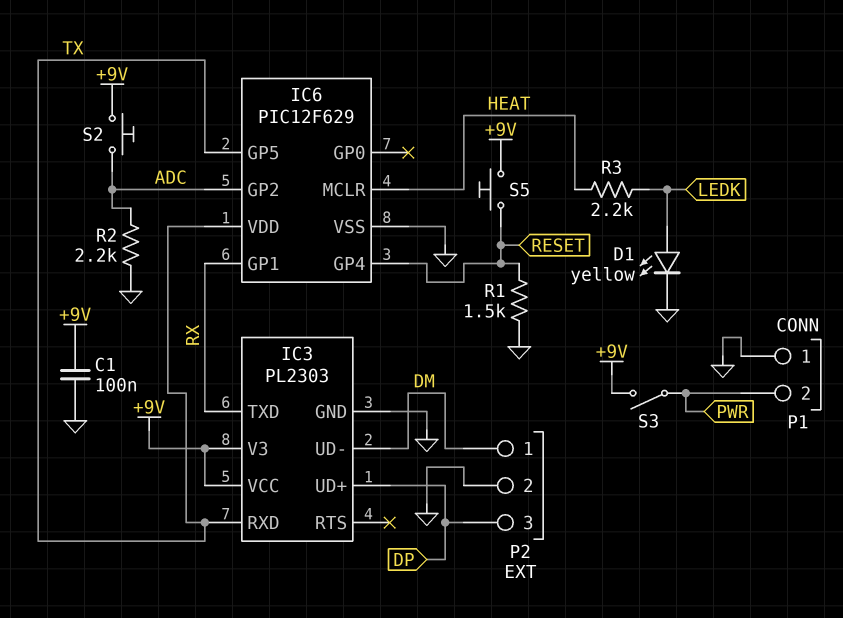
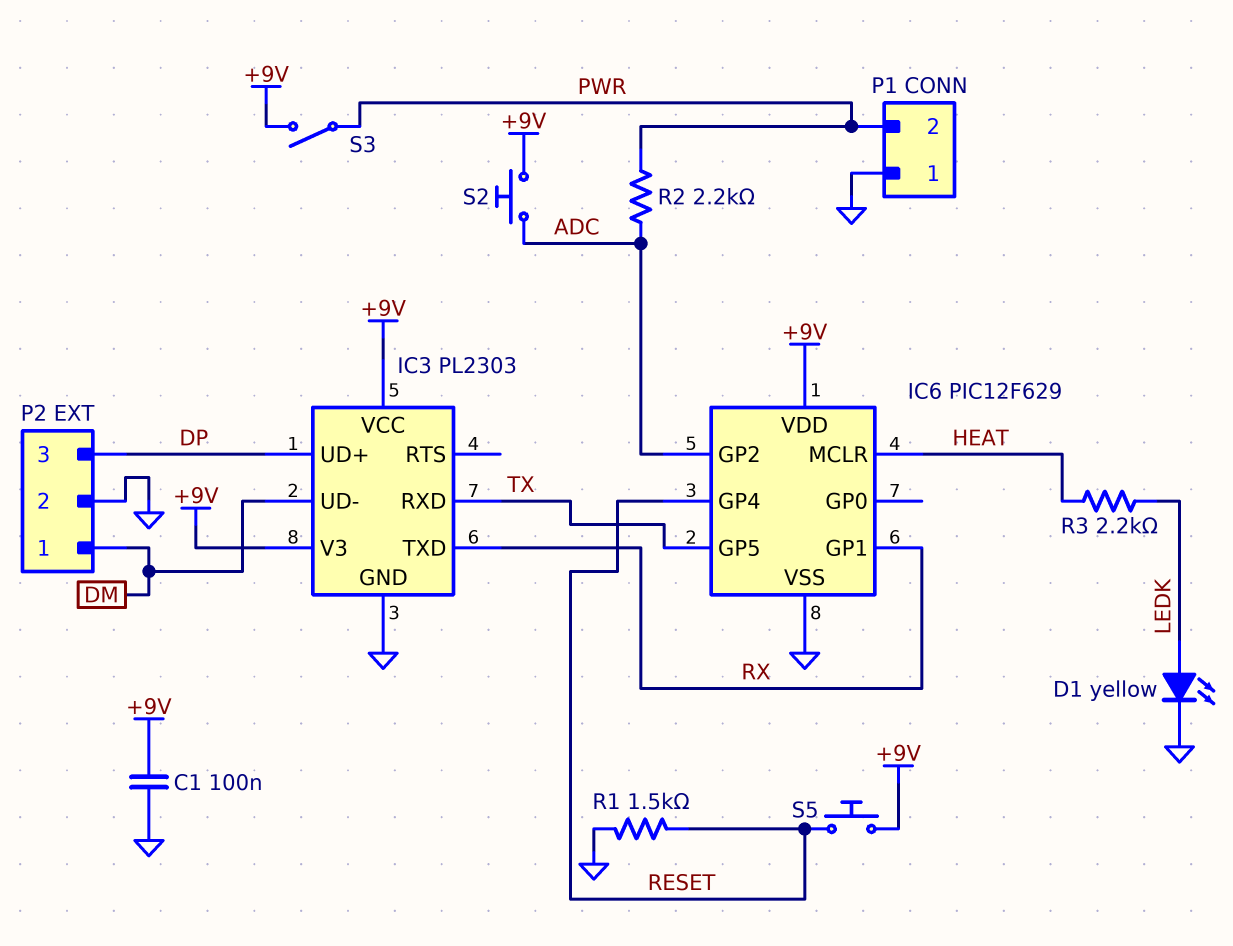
IC6 pin VDD: TX -> +9V
R2: 2.2k (ADC, GND) -> 2.2k (ADC, PWR)

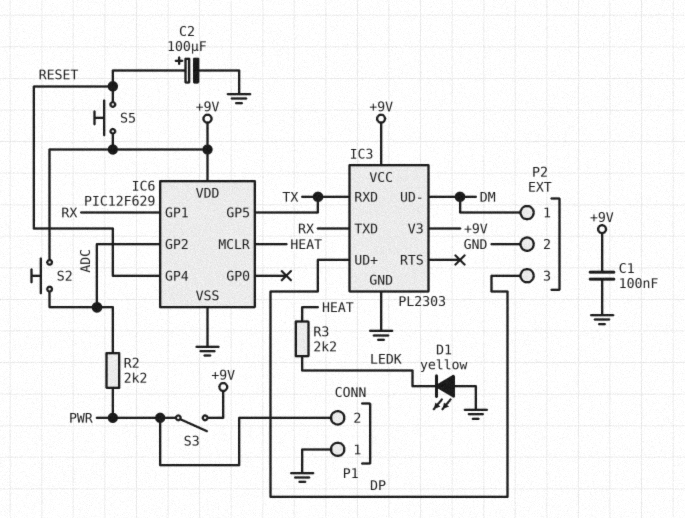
C2: none -> 100uF (plus RESET, minus GND)
D1: LED yellow (A LEDK, K GND) -> LED yellow (A GND, K LEDK)
R1: 1.5k (GND, RESET) -> none

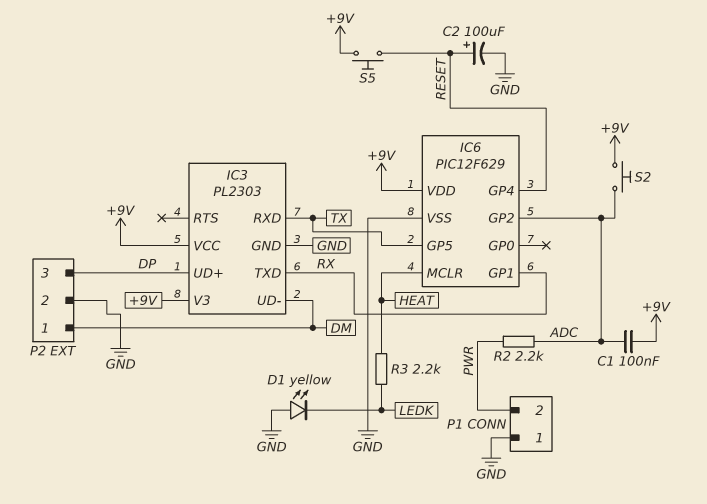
C1: 100nF (+9V, GND) -> 100nF (+9V, ADC)
S3: switch (+9V, PWR) -> none

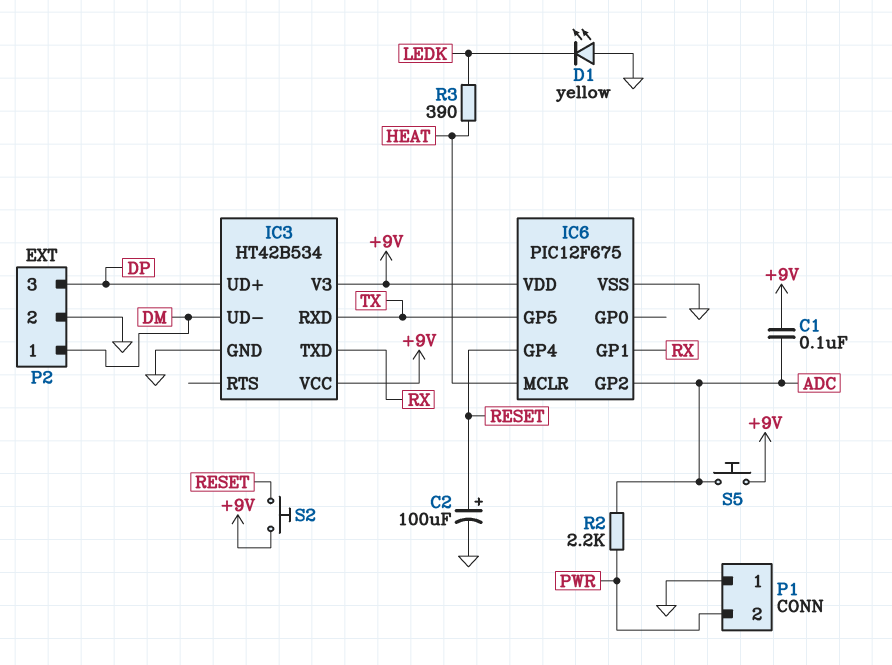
IC3: PL2303 -> HT42B534
IC6: PIC12F629 -> PIC12F675
R3: 2.2k (HEAT, LEDK) -> 390 (HEAT, LEDK)
S2: button (+9V, ADC) -> button (+9V, RESET)
S5: button (+9V, RESET) -> button (+9V, ADC)

